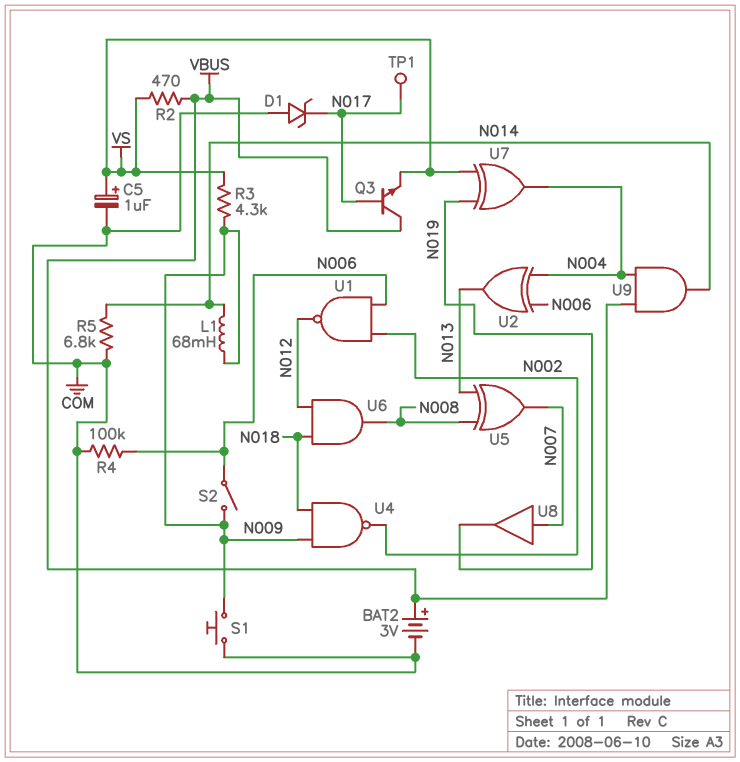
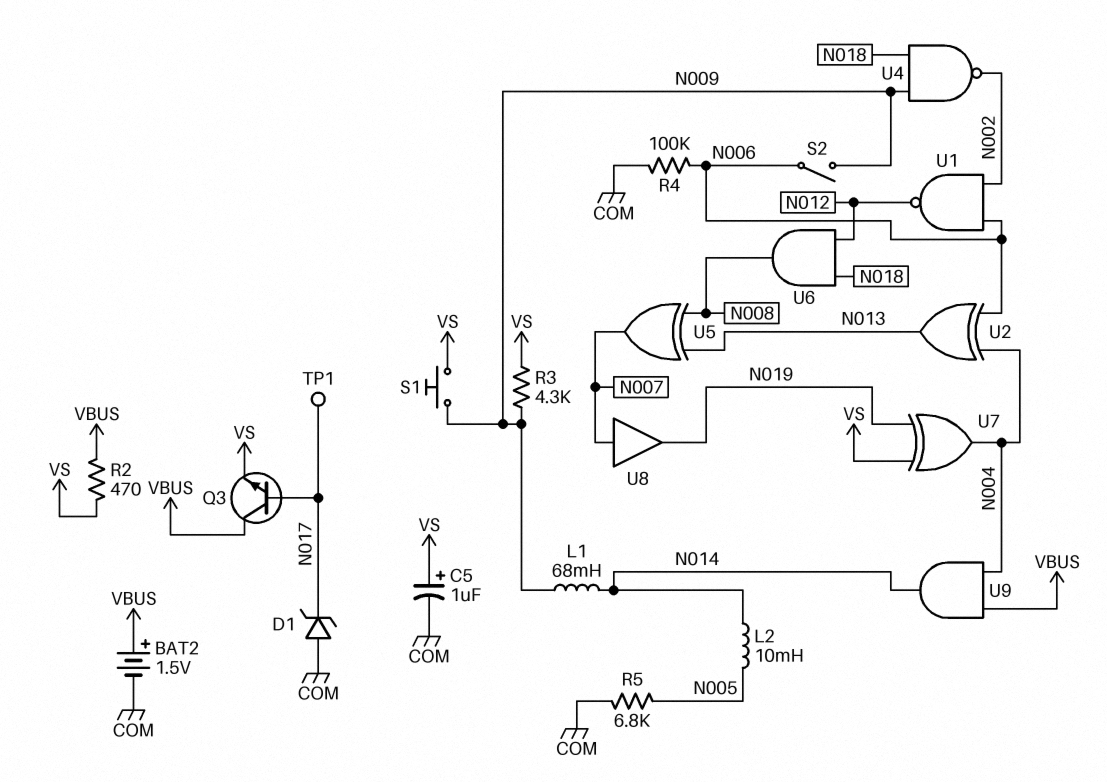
BAT2: 3V (plus VBUS, minus COM) -> 1.5V (plus VBUS, minus COM)
L2: none -> 10mH (N005, N014)
R5: 6.8k (COM, N014) -> 6.8k (COM, N005)
S1: button (COM, N009) -> button (N009, VS)

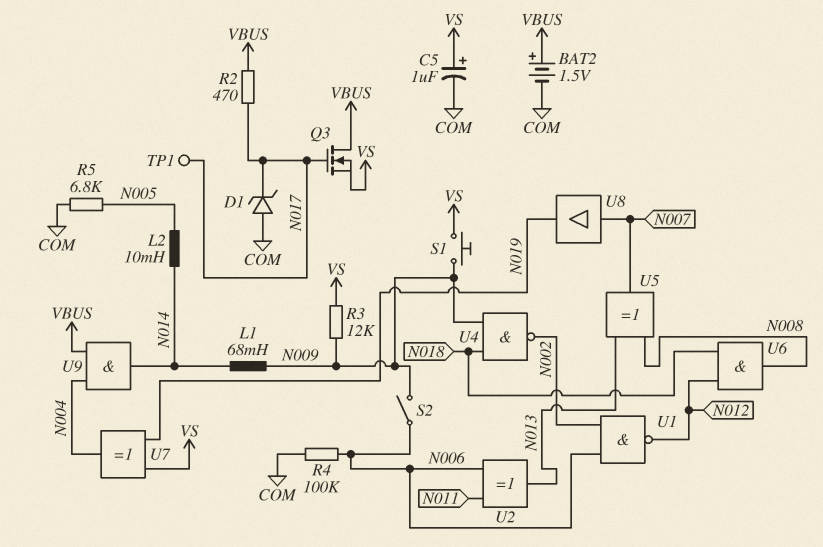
Q3: NPN (B N017, C VBUS, E VS) -> NMOS (G N017, D VBUS, S VS)
R2: 470 (VBUS, VS) -> 470 (N017, VBUS)
R3: 4.3k (N009, VS) -> 12k (N009, VS)
U2: XOR (in N004, in N006, out N013) -> XOR (in N006, in N011, out N013)

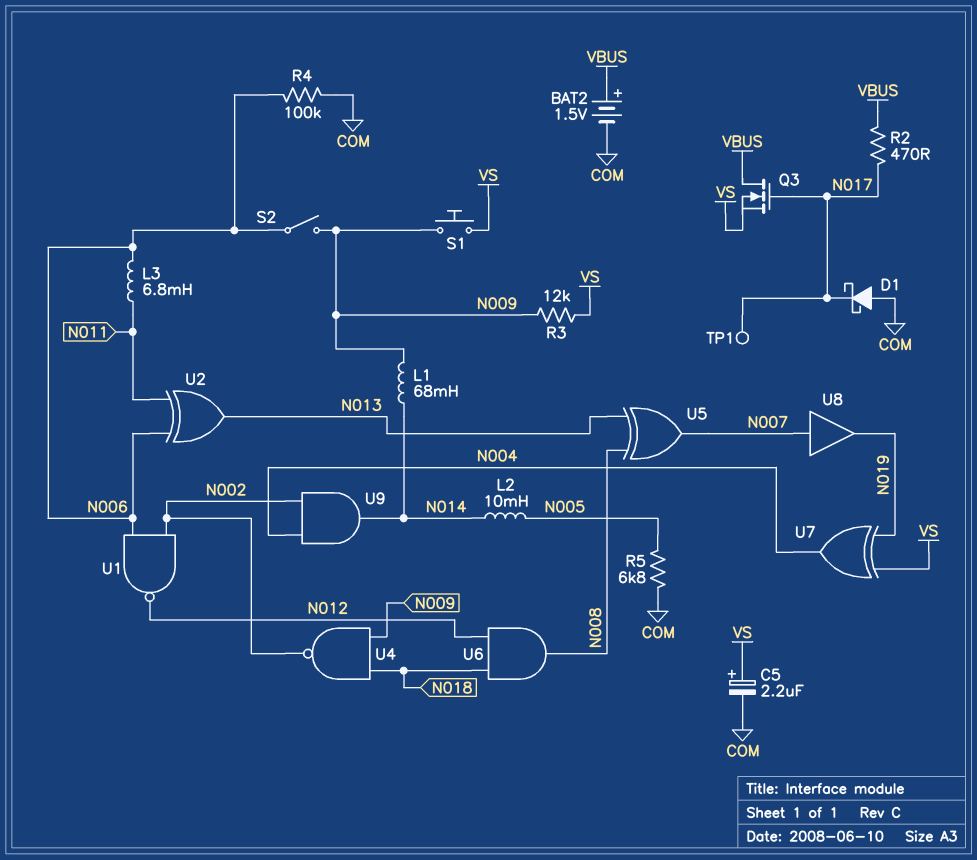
C5: 1uF (plus VS, minus COM) -> 2.2uF (plus VS, minus COM)
D1: zener (A COM, K N017) -> schottky (A COM, K N017)
L3: none -> 6.8mH (N006, N011)
U9: AND (in N004, in VBUS, out N014) -> AND (in N002, in N004, out N014)

